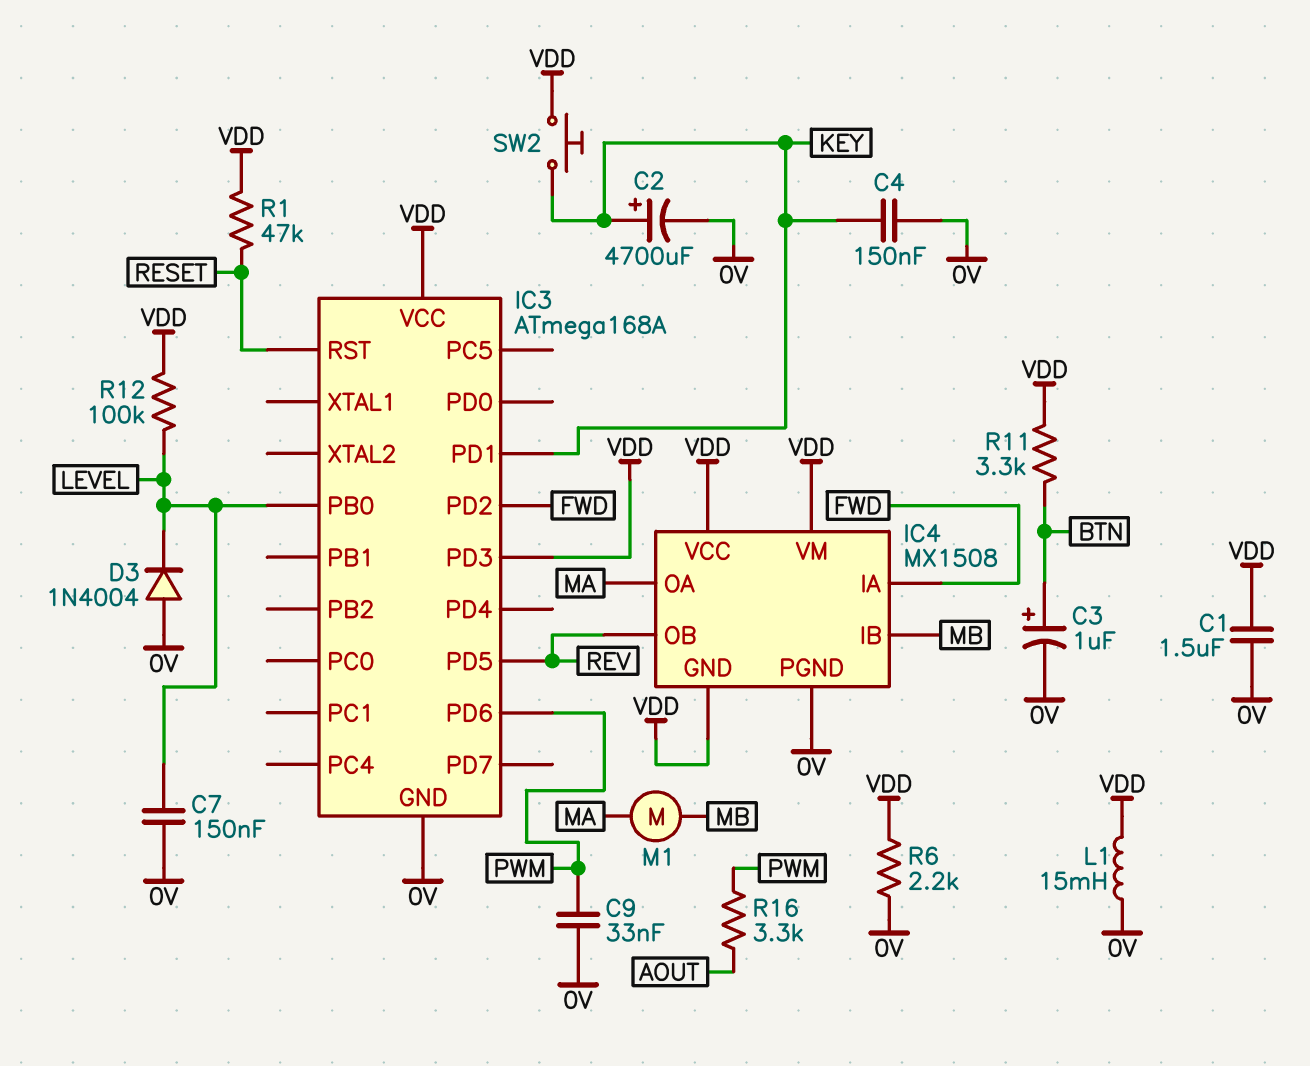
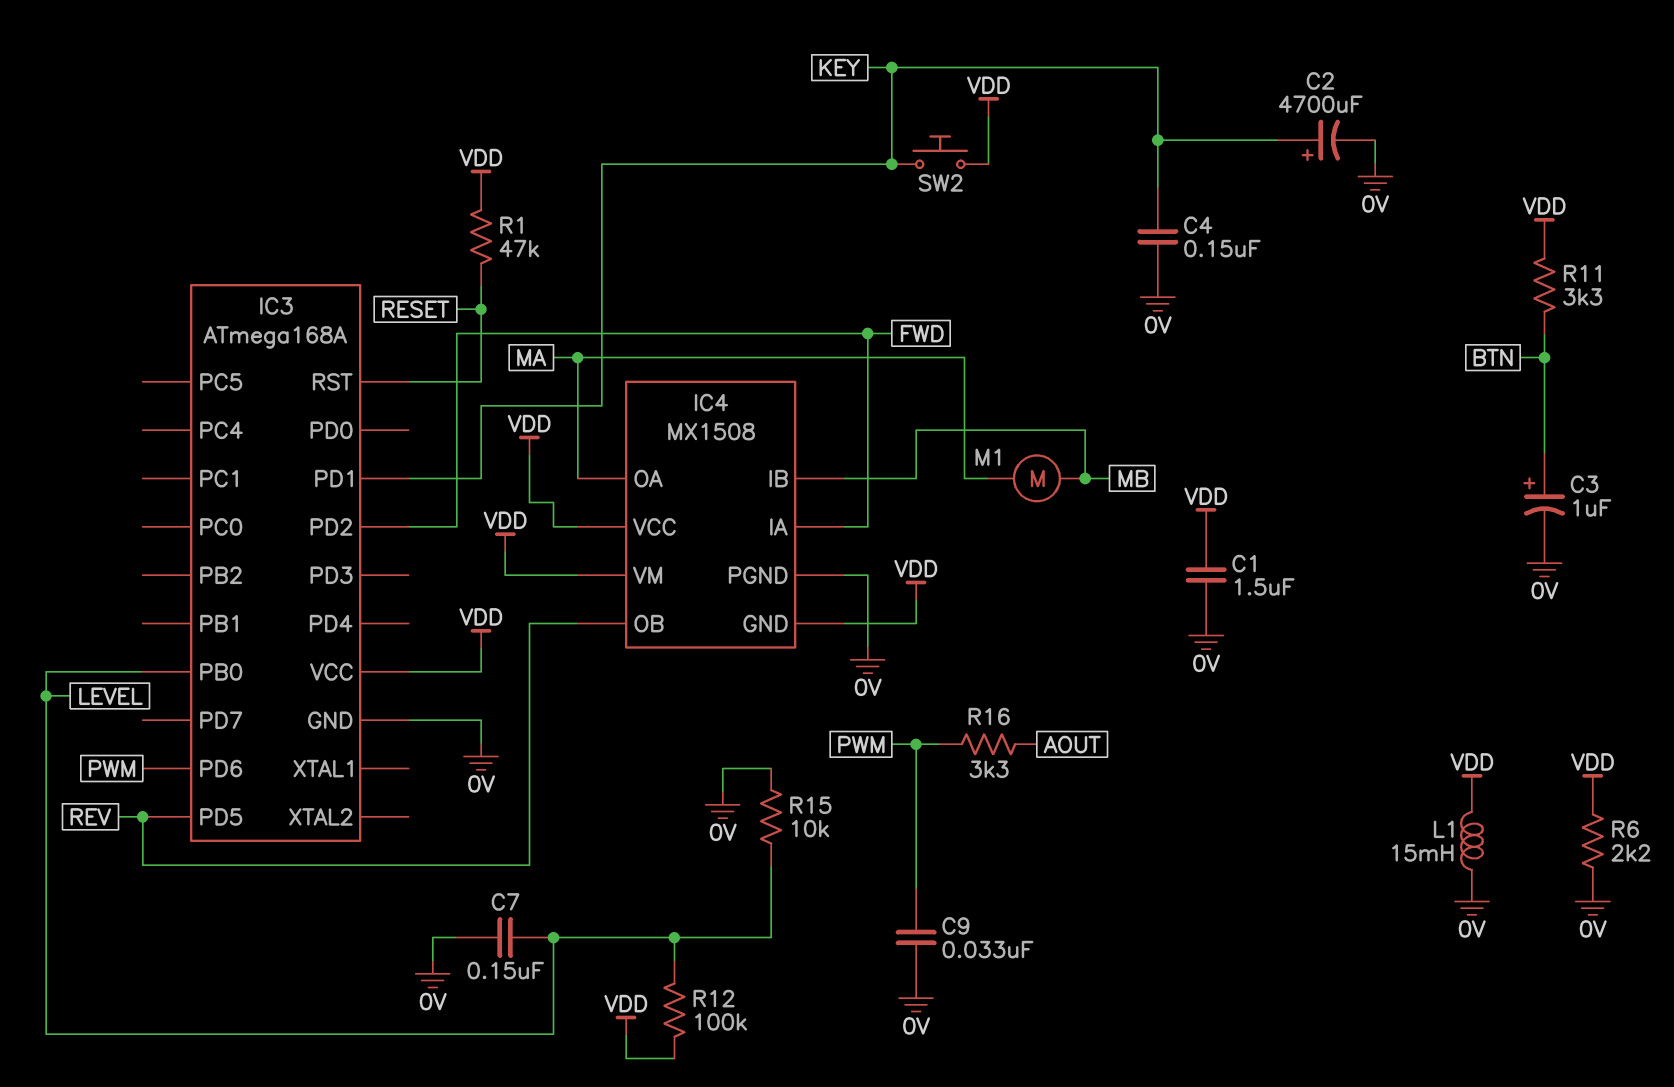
D3: diode 1N4004 (A 0V, K LEVEL) -> none
IC3 pin PD3: VDD -> none
R15: none -> 10k (0V, LEVEL)

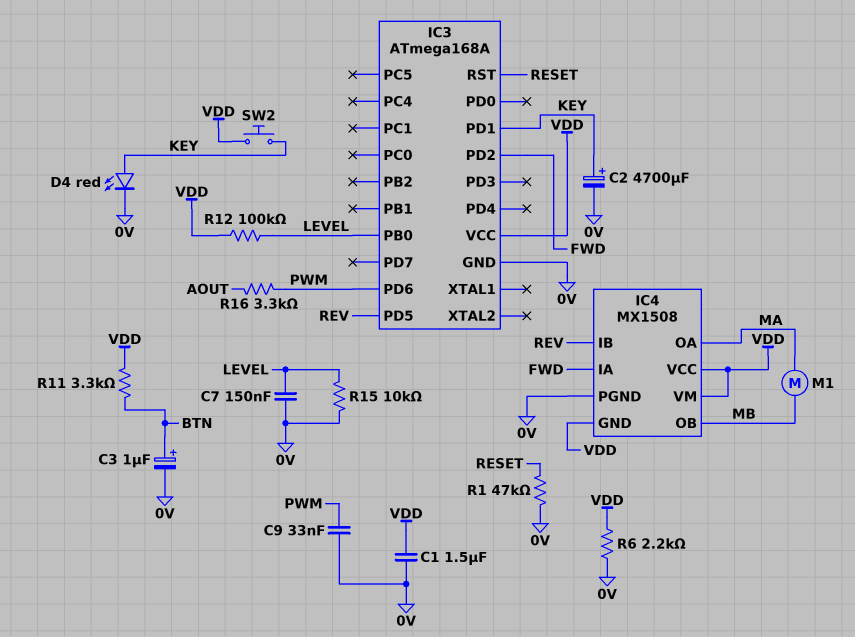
C4: 150nF (0V, KEY) -> none
D4: none -> LED red (A KEY, K 0V)
IC4 pin IB: MB -> REV
IC4 pin OB: REV -> MB
L1: 15mH (0V, VDD) -> none
R1: 47k (RESET, VDD) -> 47k (0V, RESET)

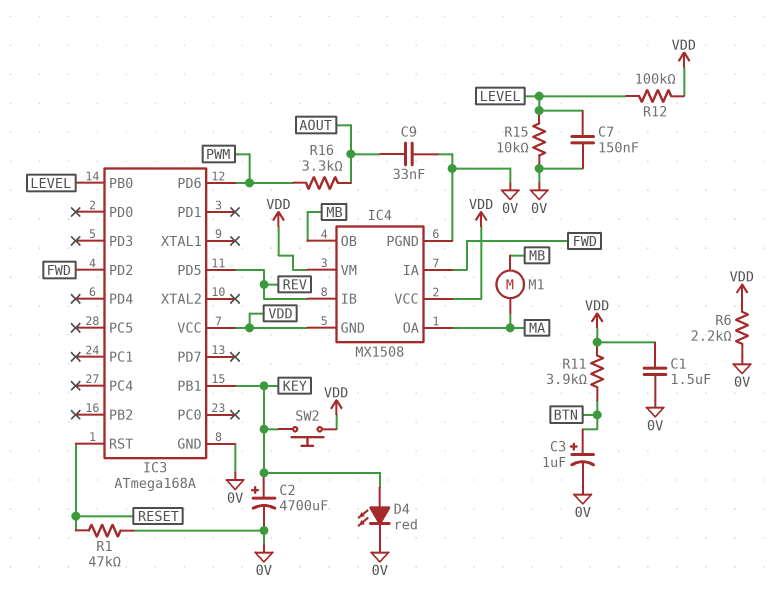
C9: 33nF (0V, PWM) -> 33nF (0V, AOUT)
IC3 pin PB1: none -> KEY
IC3 pin PD1: KEY -> none
R11: 3.3k (BTN, VDD) -> 3.9k (BTN, VDD)

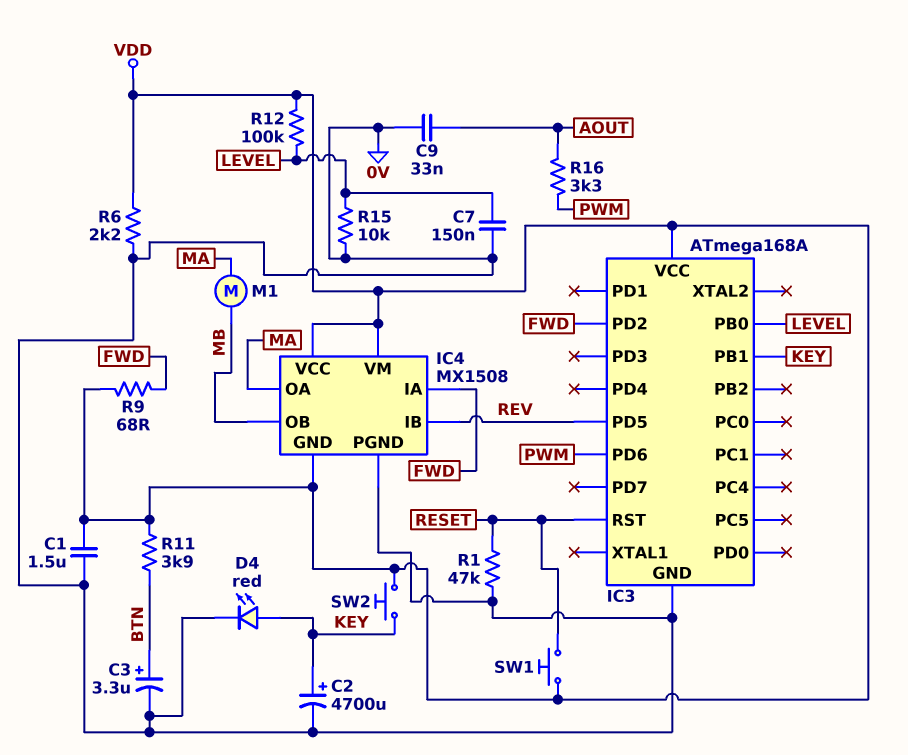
C3: 1uF (plus BTN, minus 0V) -> 3.3uF (plus BTN, minus 0V)
R9: none -> 68 (FWD, VDD)
SW1: none -> button (RESET, VDD)

